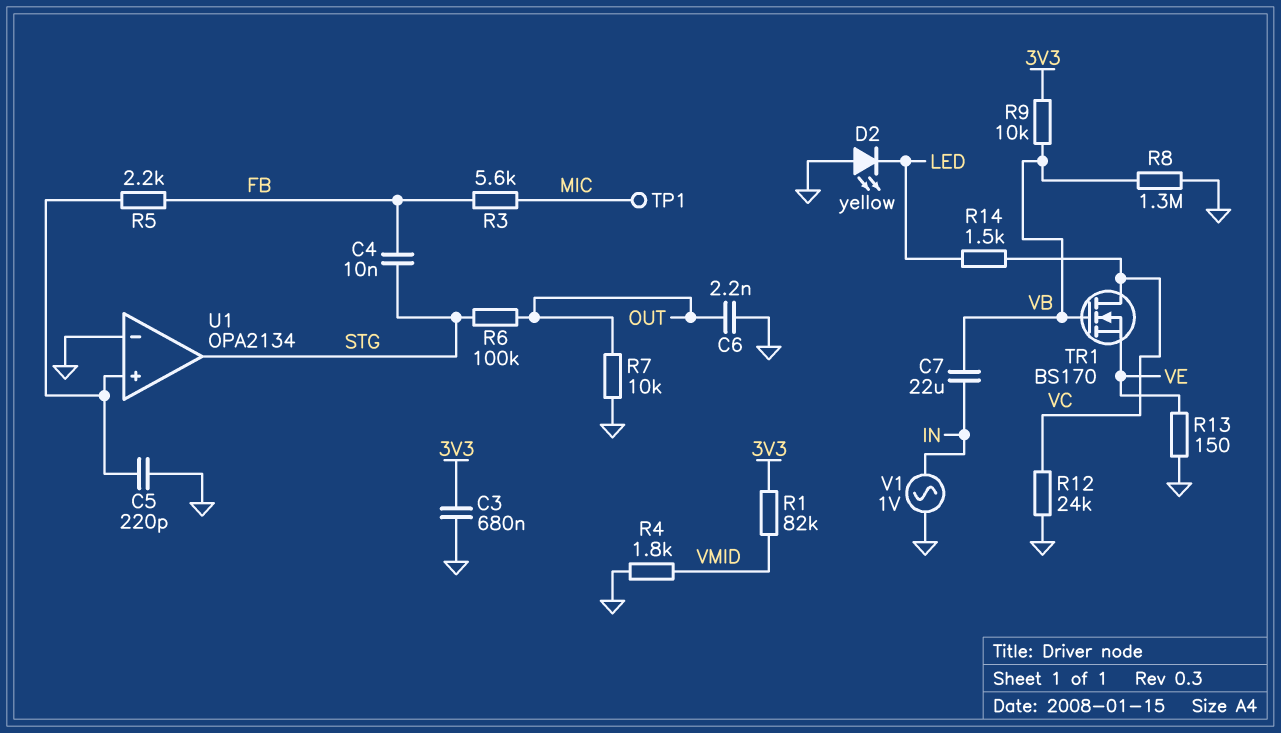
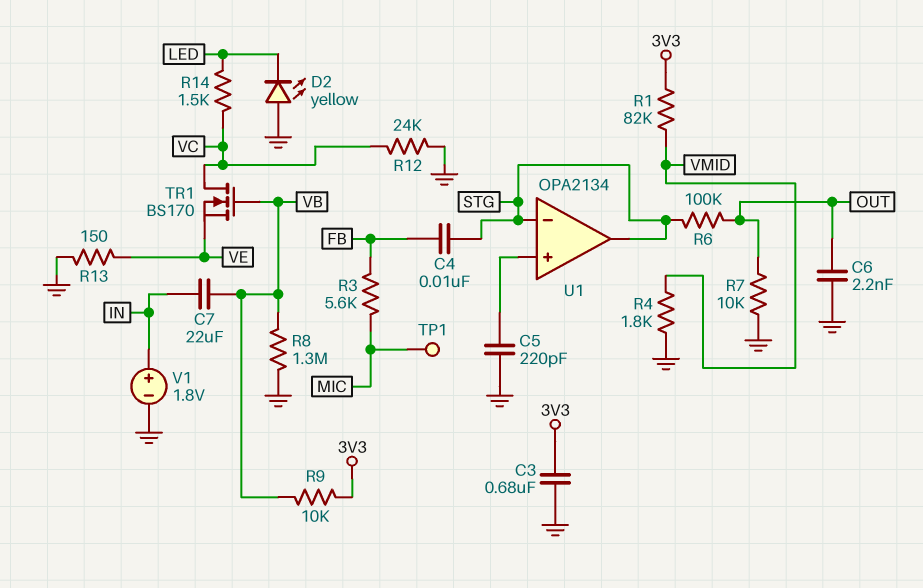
R5: 2.2k (FB, U1/in+) -> none
U1 pin in-: GND -> STG
V1: AC 1V (GND, IN) -> 1.8V (plus IN, minus GND)

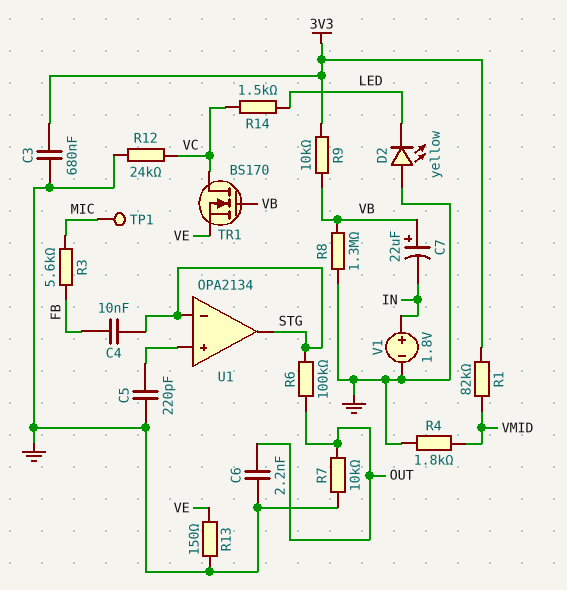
C7: 22uF (IN, VB) -> 22uF (plus VB, minus IN)

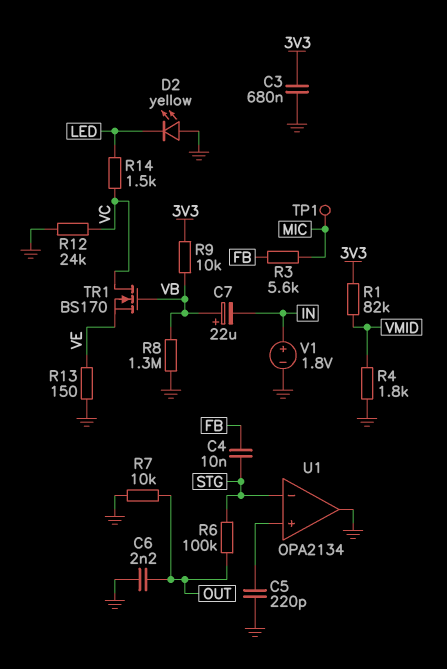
U1 pin out: STG -> GND

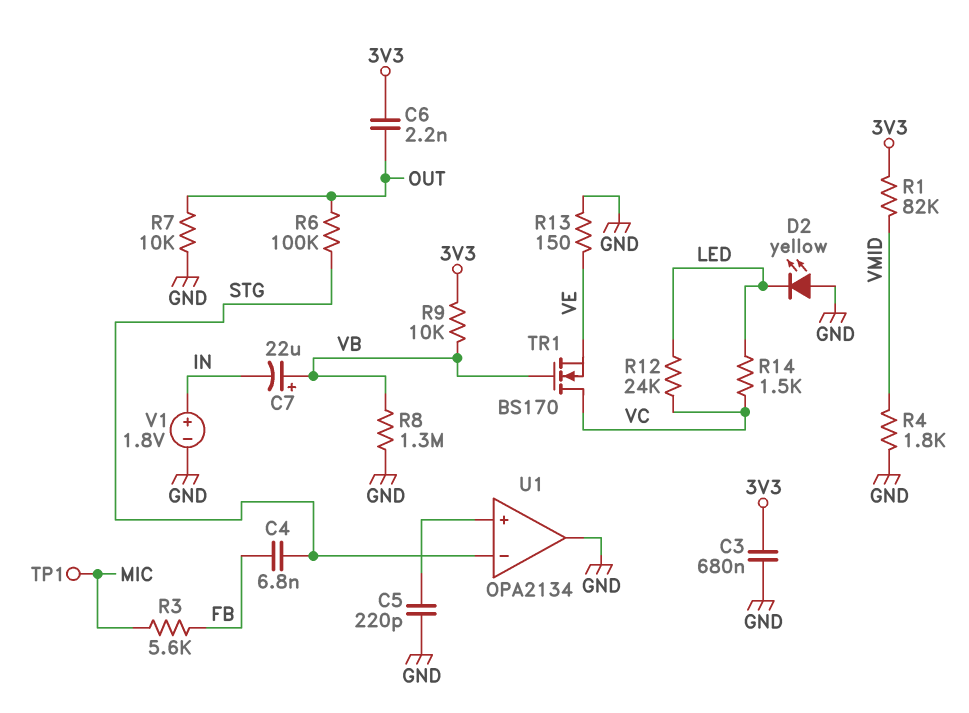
C4: 10nF (FB, STG) -> 6.8nF (FB, STG)
C6: 2.2nF (GND, OUT) -> 2.2nF (3V3, OUT)
R12: 24k (GND, VC) -> 24k (LED, VC)

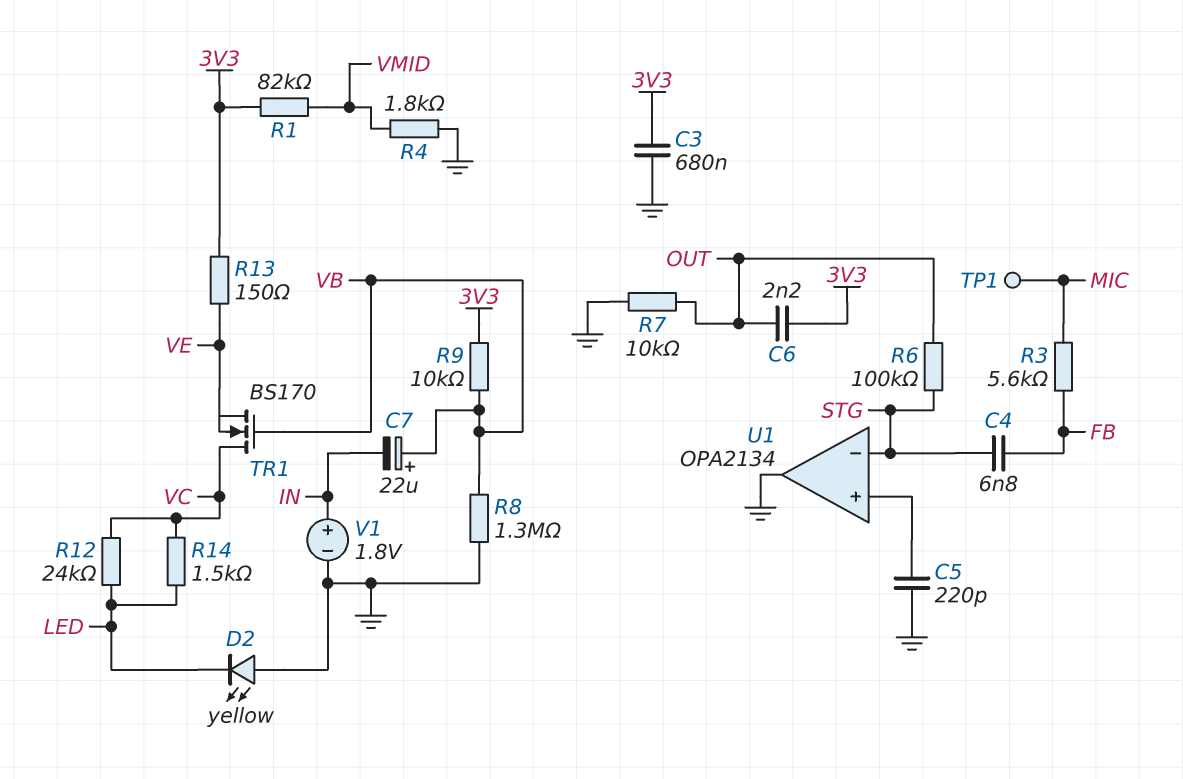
R13: 150 (GND, VE) -> 150 (3V3, VE)

